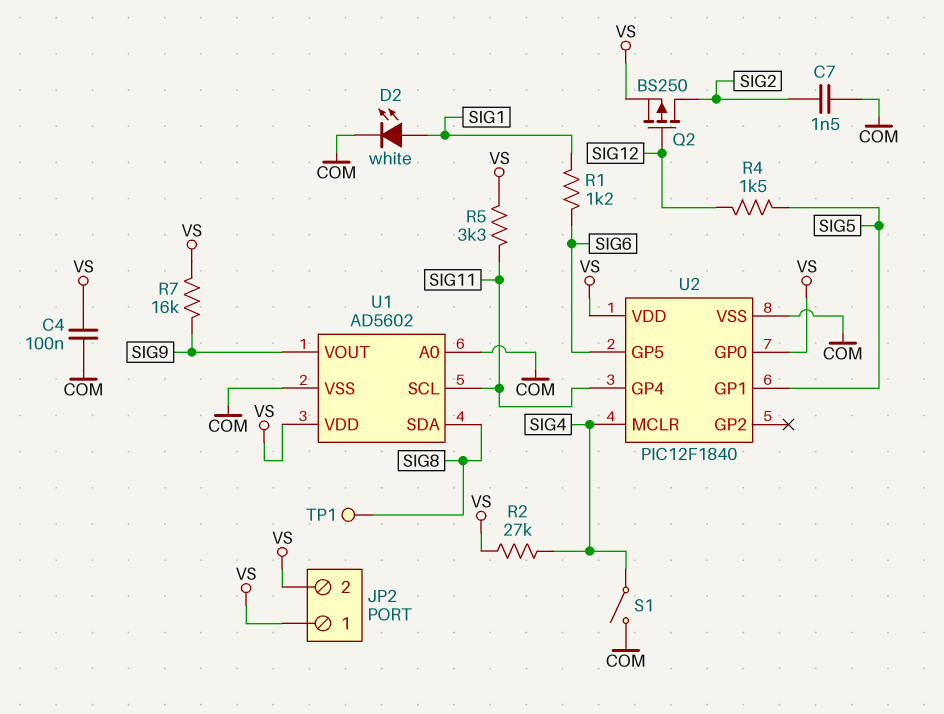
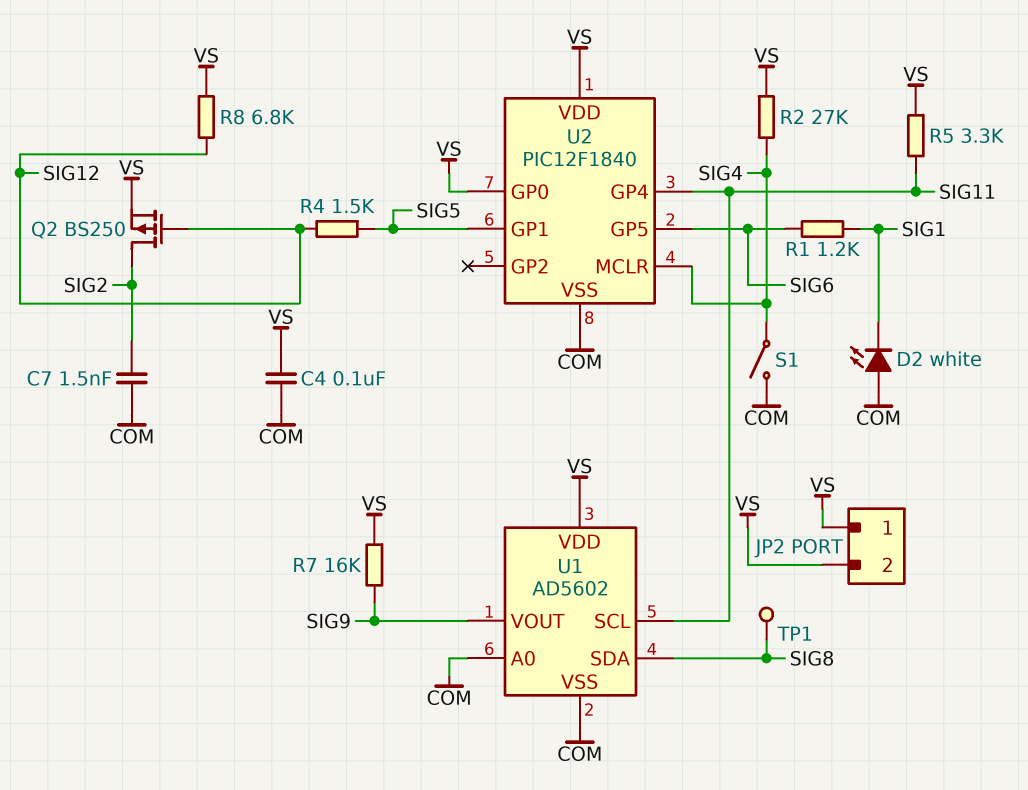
D2: LED white (A SIG1, K COM) -> LED white (A COM, K SIG1)
R8: none -> 6.8k (SIG12, VS)

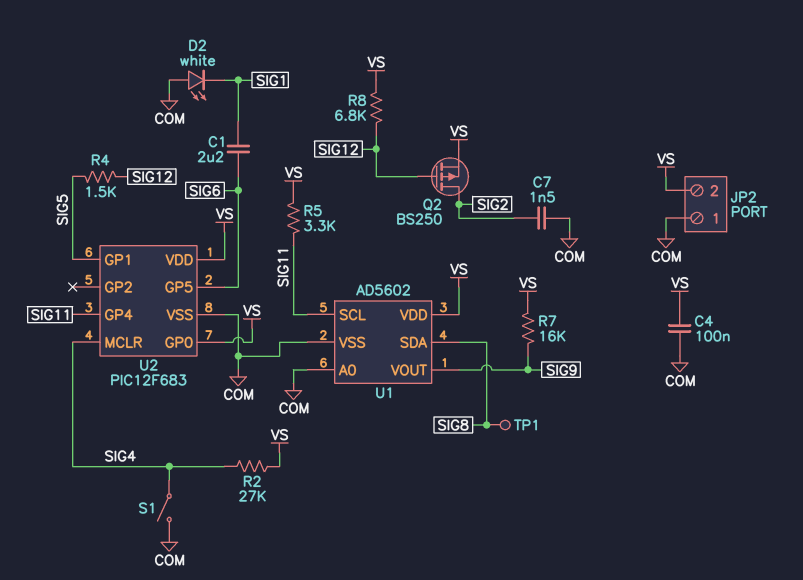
C1: none -> 2.2uF (SIG1, SIG6)
JP2 pin 1: VS -> COM
R1: 1.2k (SIG1, SIG6) -> none
U2: PIC12F1840 -> PIC12F683

